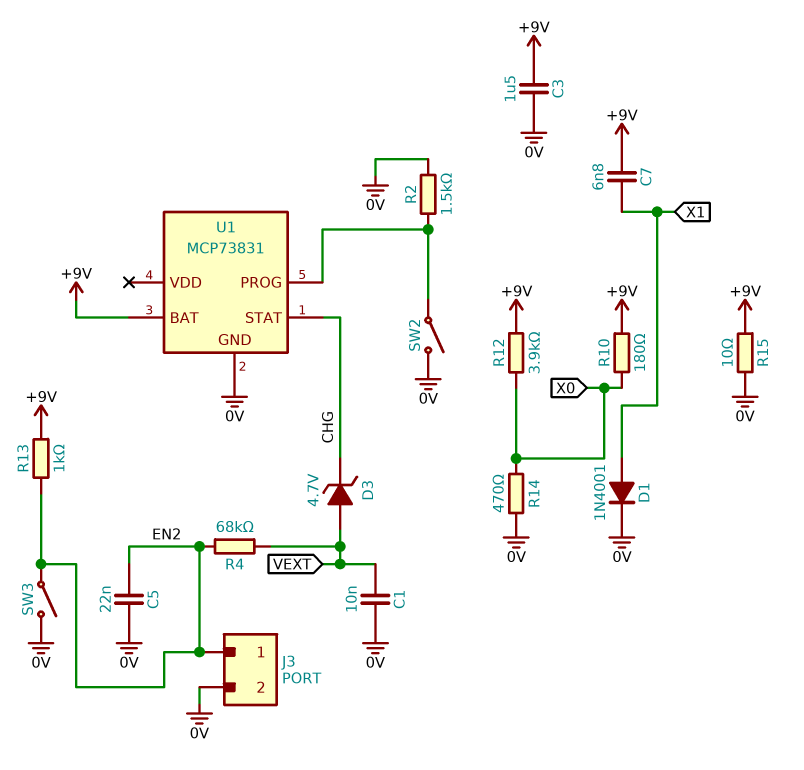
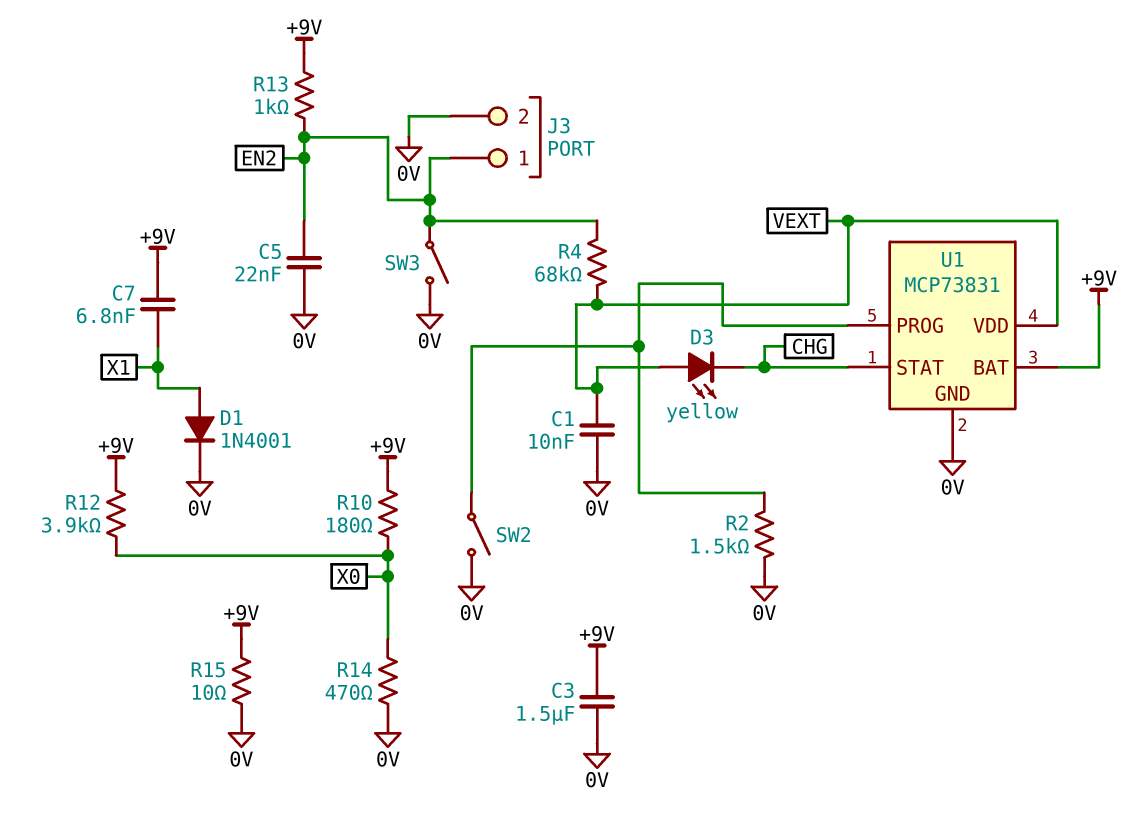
D3: zener 4.7V (A VEXT, K CHG) -> LED yellow (A VEXT, K CHG)
U1 pin VDD: none -> VEXT

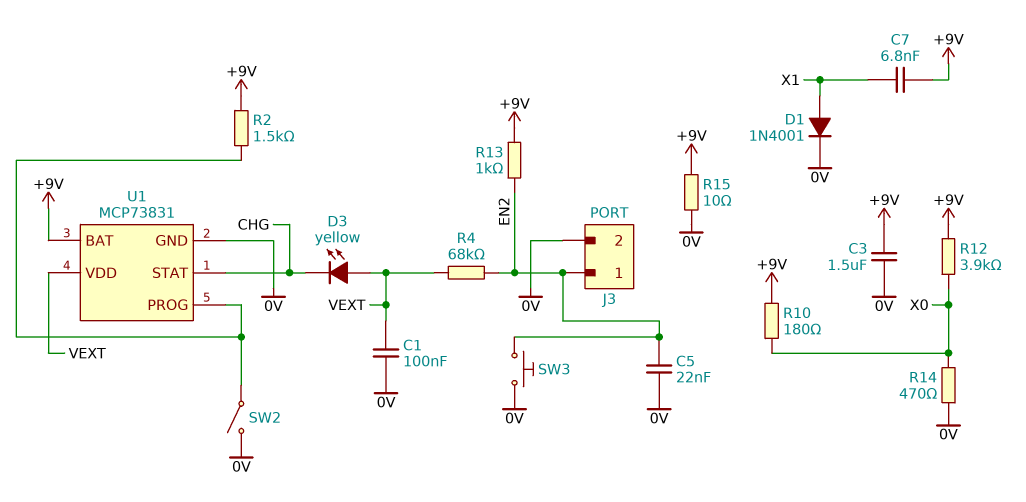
C1: 10nF (0V, VEXT) -> 100nF (0V, VEXT)
R2: 1.5k (0V, U1/PROG) -> 1.5k (+9V, U1/PROG)
SW3: switch (0V, EN2) -> button (0V, EN2)

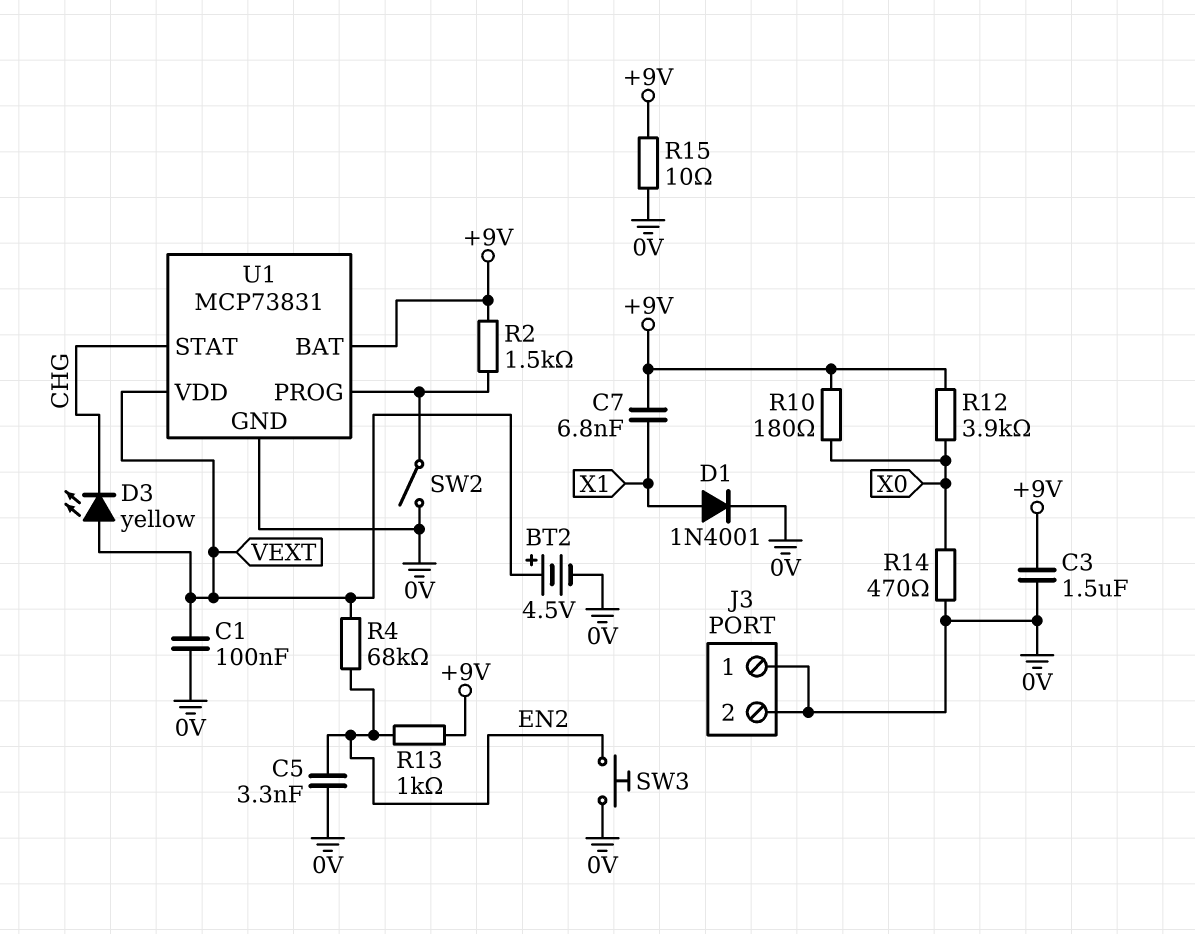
BT2: none -> 4.5V (plus VEXT, minus 0V)
C5: 22nF (0V, EN2) -> 3.3nF (0V, EN2)
J3 pin 1: EN2 -> 0V

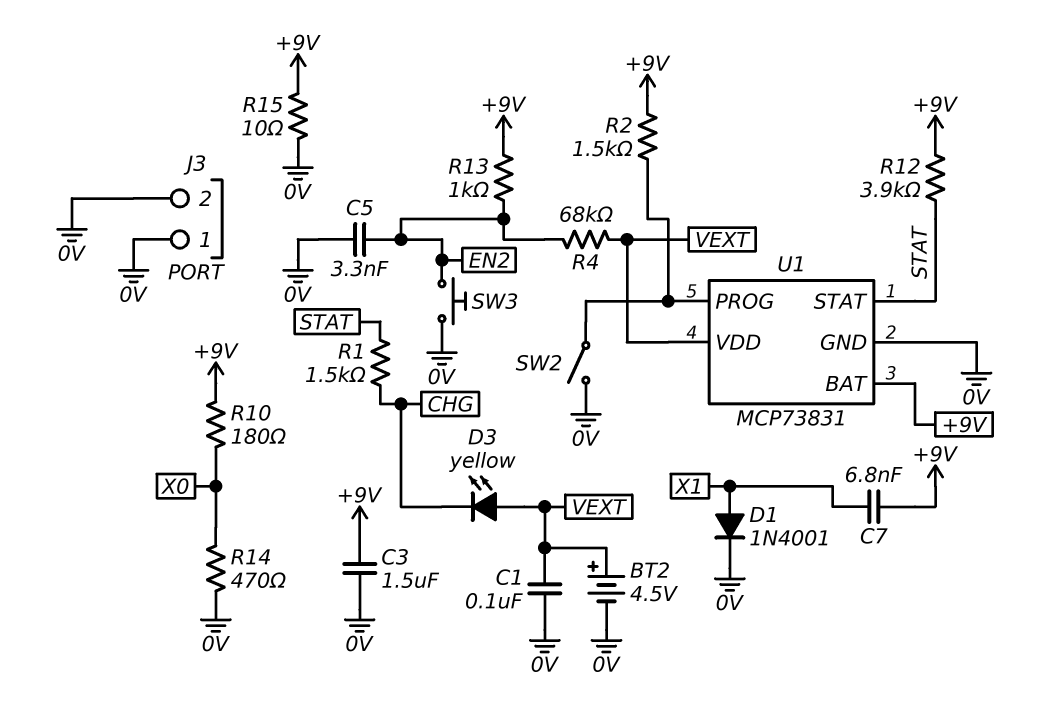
R1: none -> 1.5k (CHG, STAT)
R12: 3.9k (+9V, X0) -> 3.9k (+9V, STAT)
U1 pin STAT: CHG -> STAT

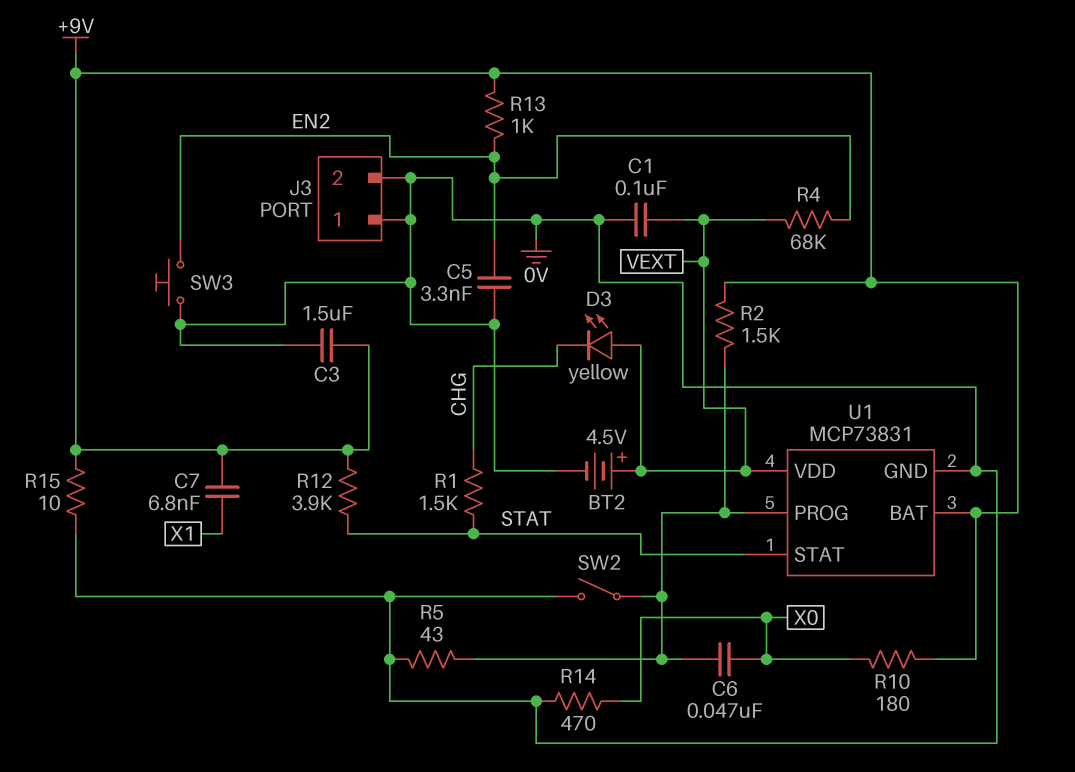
C6: none -> 47nF (U1/PROG, X0)
D1: diode 1N4001 (A X1, K 0V) -> none
R5: none -> 43 (0V, U1/PROG)

